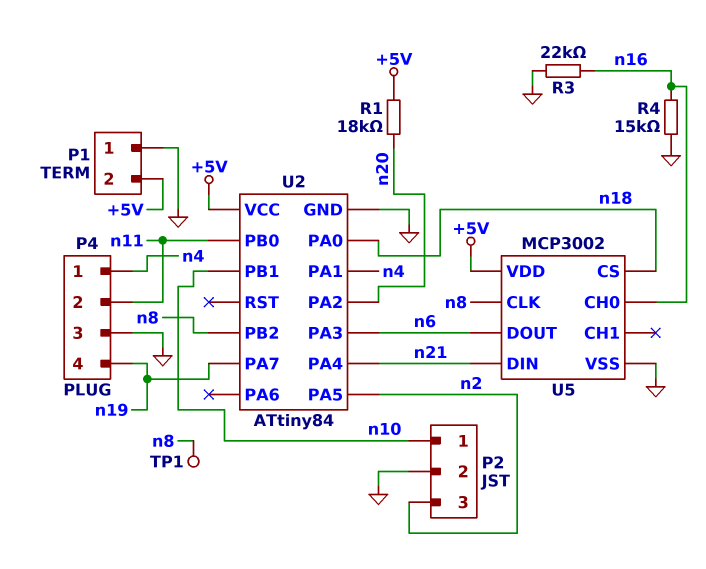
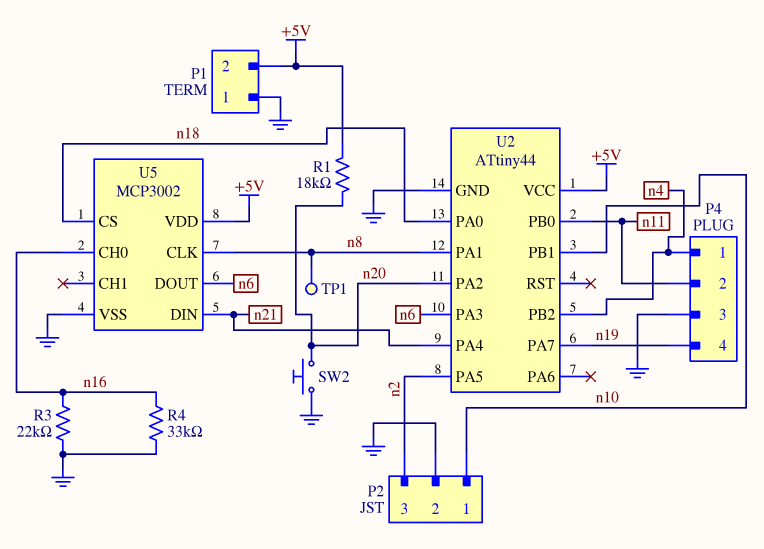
R4: 15k (GND, n16) -> 33k (GND, n16)
SW2: none -> button (GND, n20)
U2: ATtiny84 -> ATtiny44
U2 pin PA1: n4 -> n8
U2 pin PB2: n8 -> n4

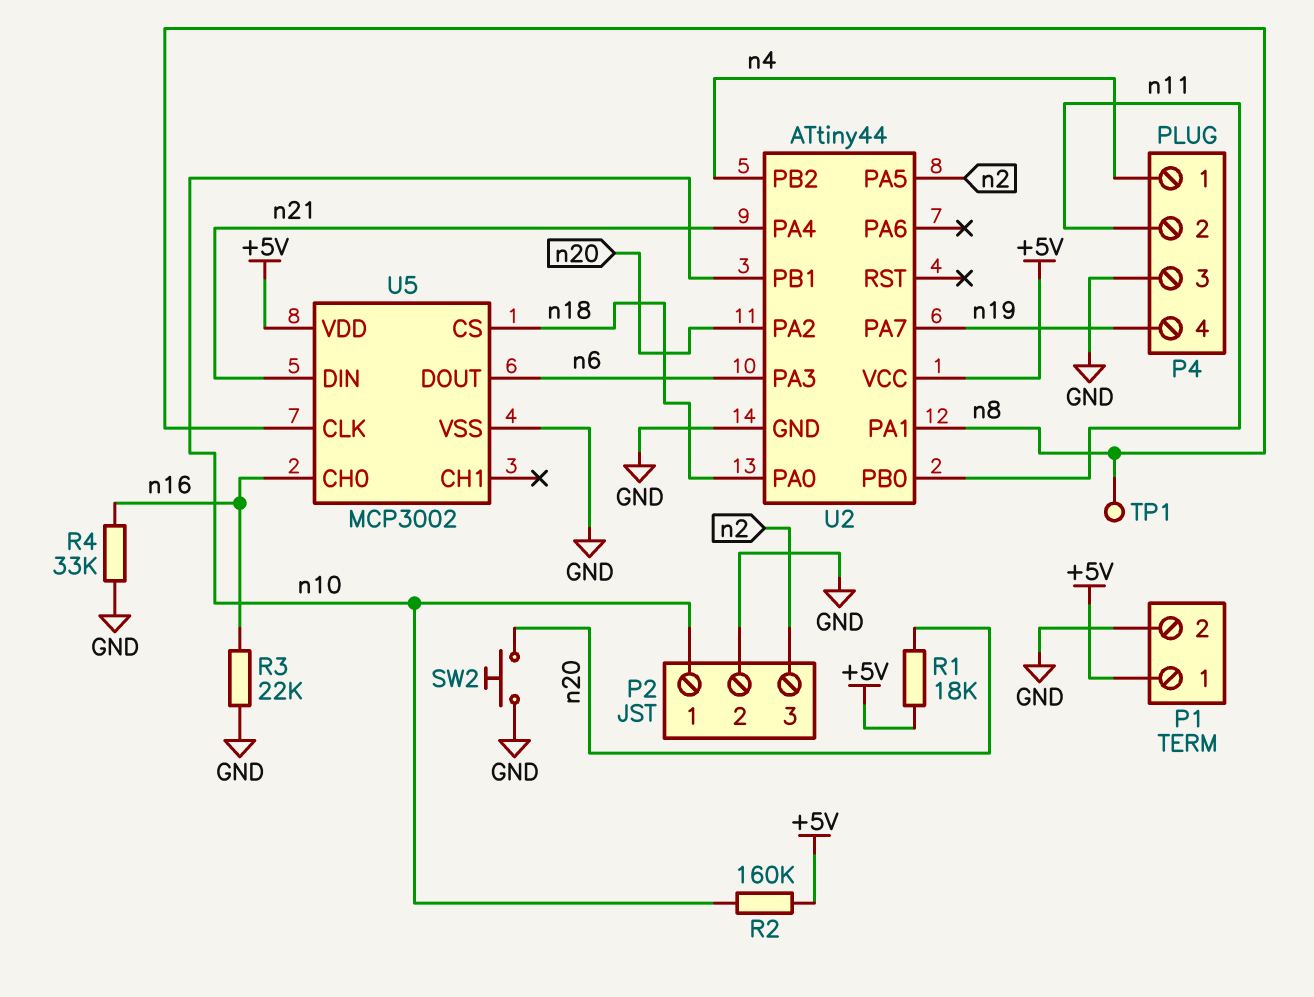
P1 pin 1: GND -> +5V
P1 pin 2: +5V -> GND
R2: none -> 160k (+5V, n10)

